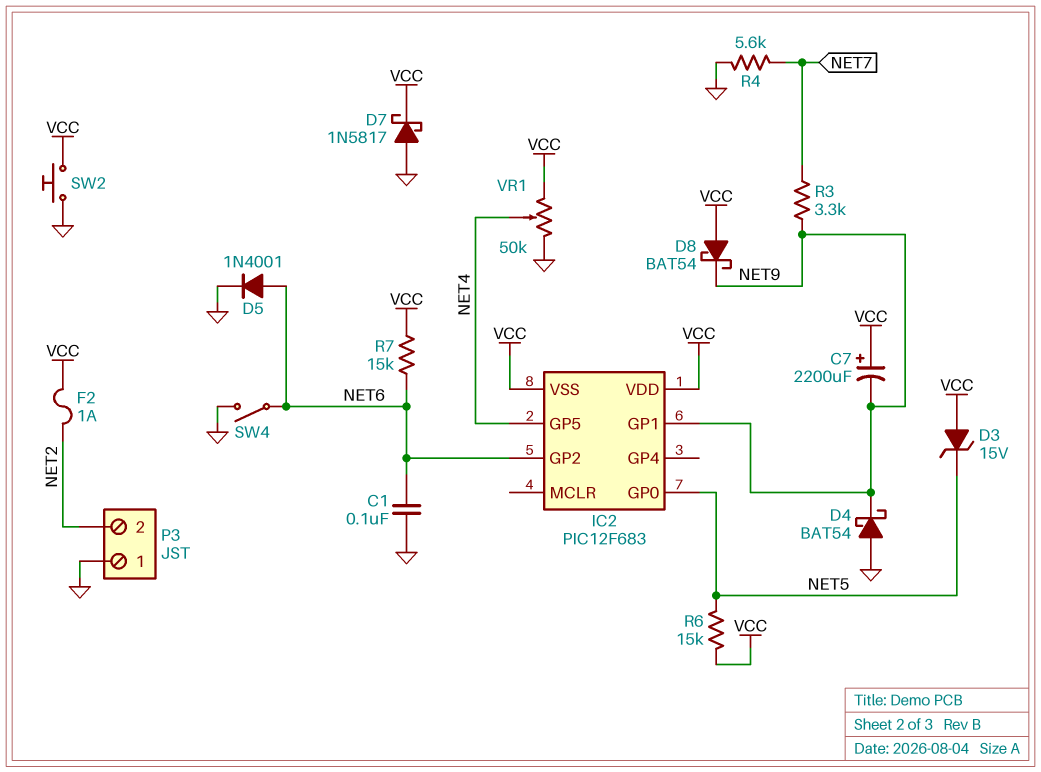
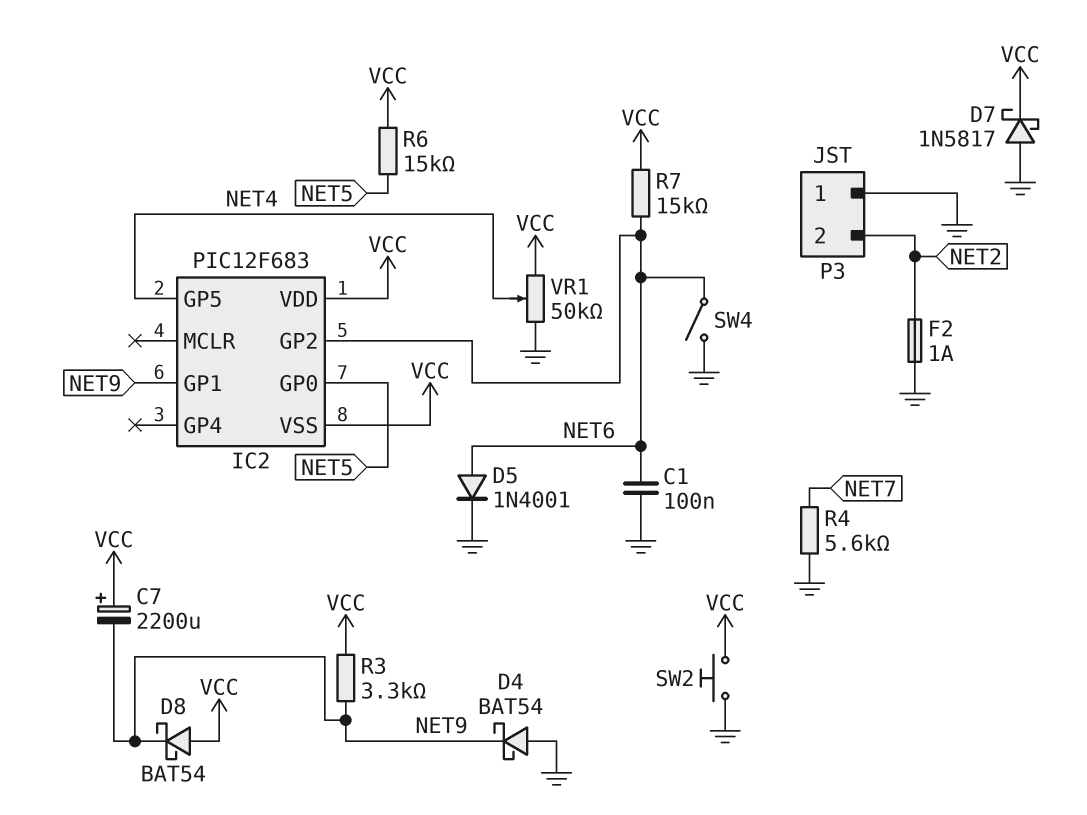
D3: zener 15V (A VCC, K NET5) -> none
F2: 1A (NET2, VCC) -> 1A (GND, NET2)
R3: 3.3k (NET7, NET9) -> 3.3k (NET9, VCC)

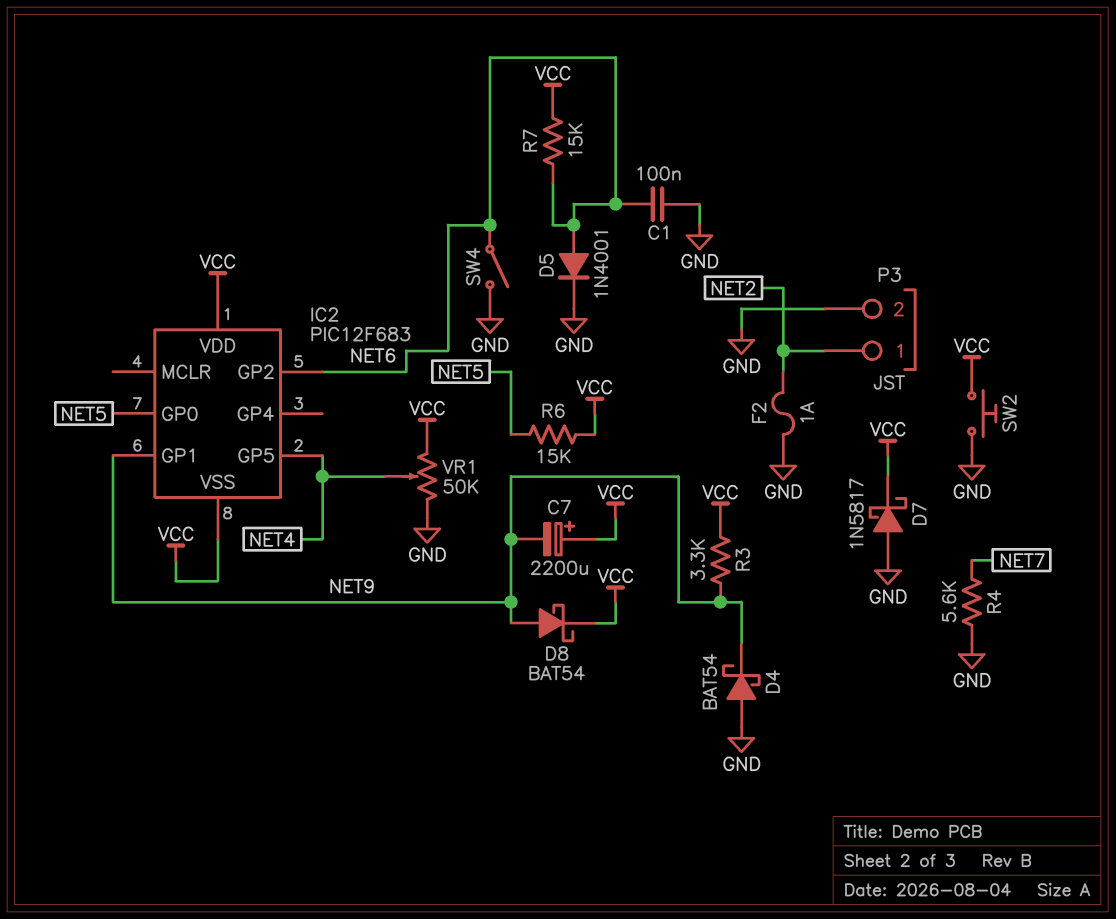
D8: schottky BAT54 (A VCC, K NET9) -> schottky BAT54 (A NET9, K VCC)
P3 pin 1: GND -> NET2
P3 pin 2: NET2 -> GND

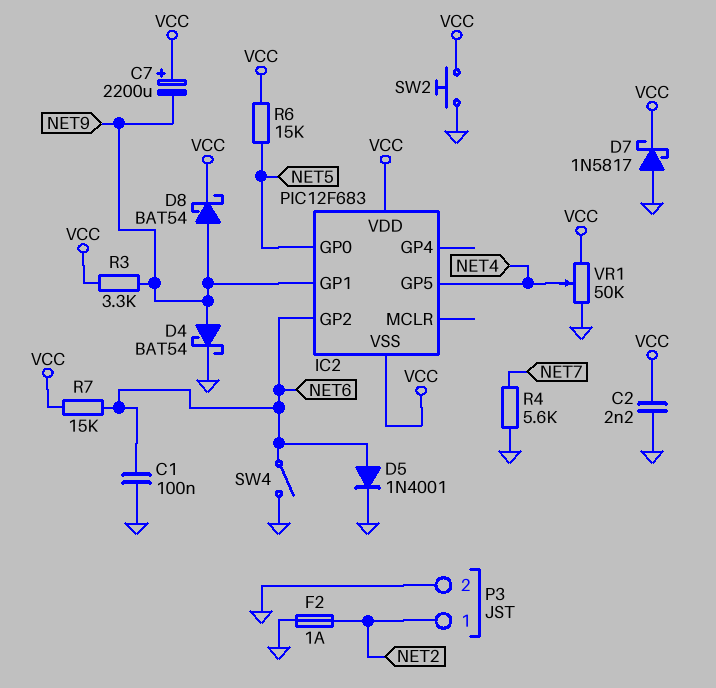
C2: none -> 2.2nF (GND, VCC)
D4: schottky BAT54 (A GND, K NET9) -> schottky BAT54 (A NET9, K GND)

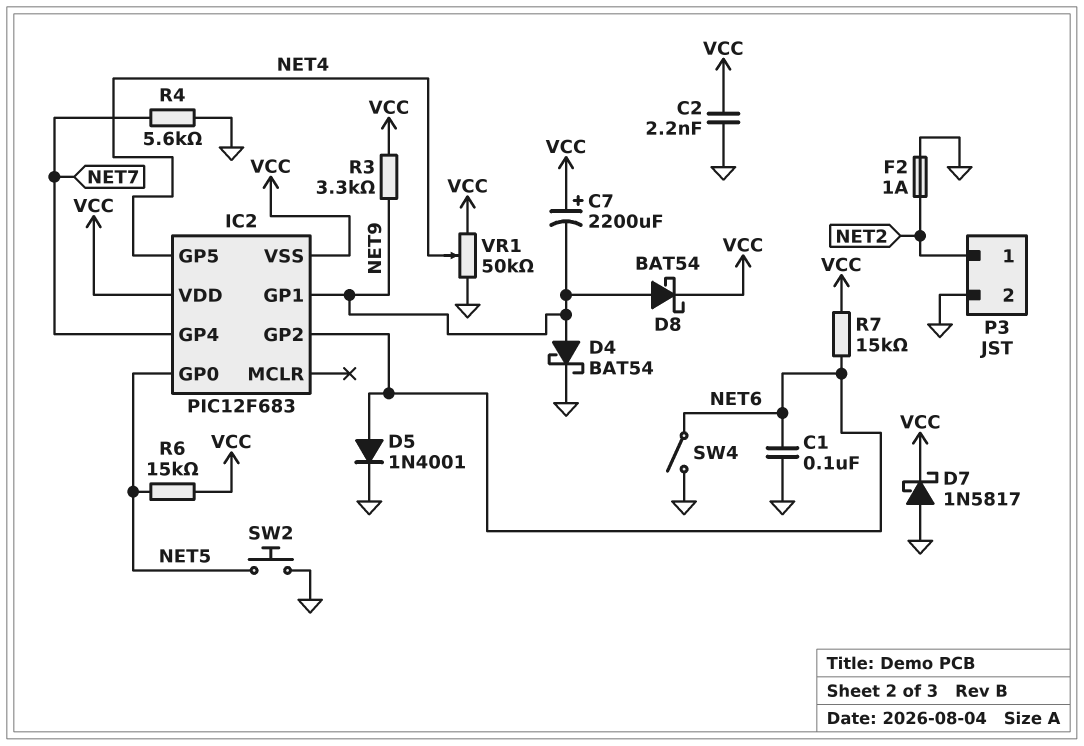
IC2 pin GP4: none -> NET7
SW2: button (GND, VCC) -> button (GND, NET5)

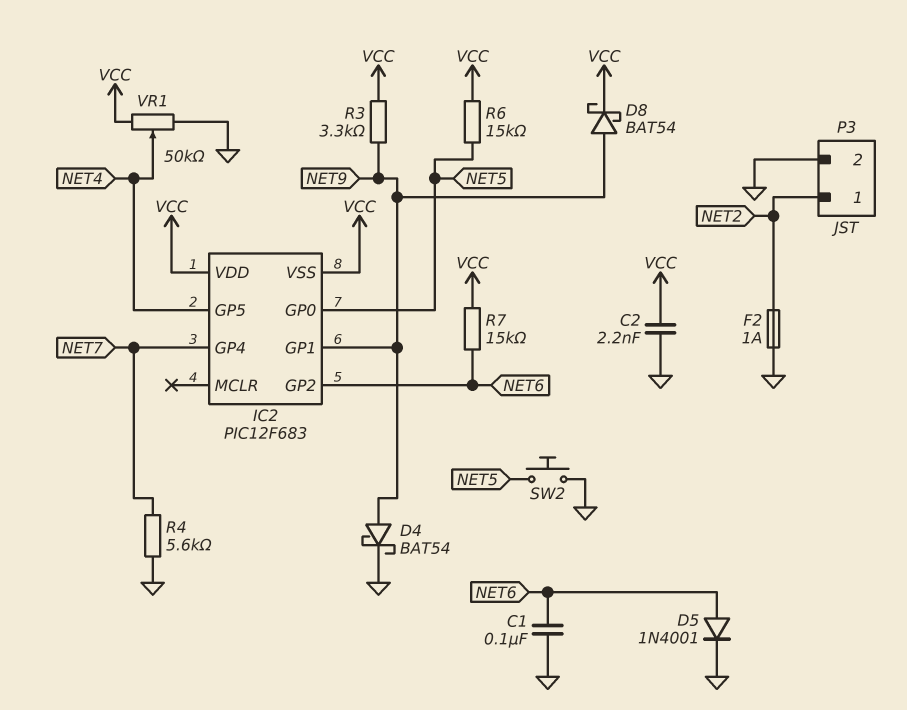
C7: 2200uF (plus VCC, minus NET9) -> none
D7: schottky 1N5817 (A GND, K VCC) -> none
SW4: switch (GND, NET6) -> none

